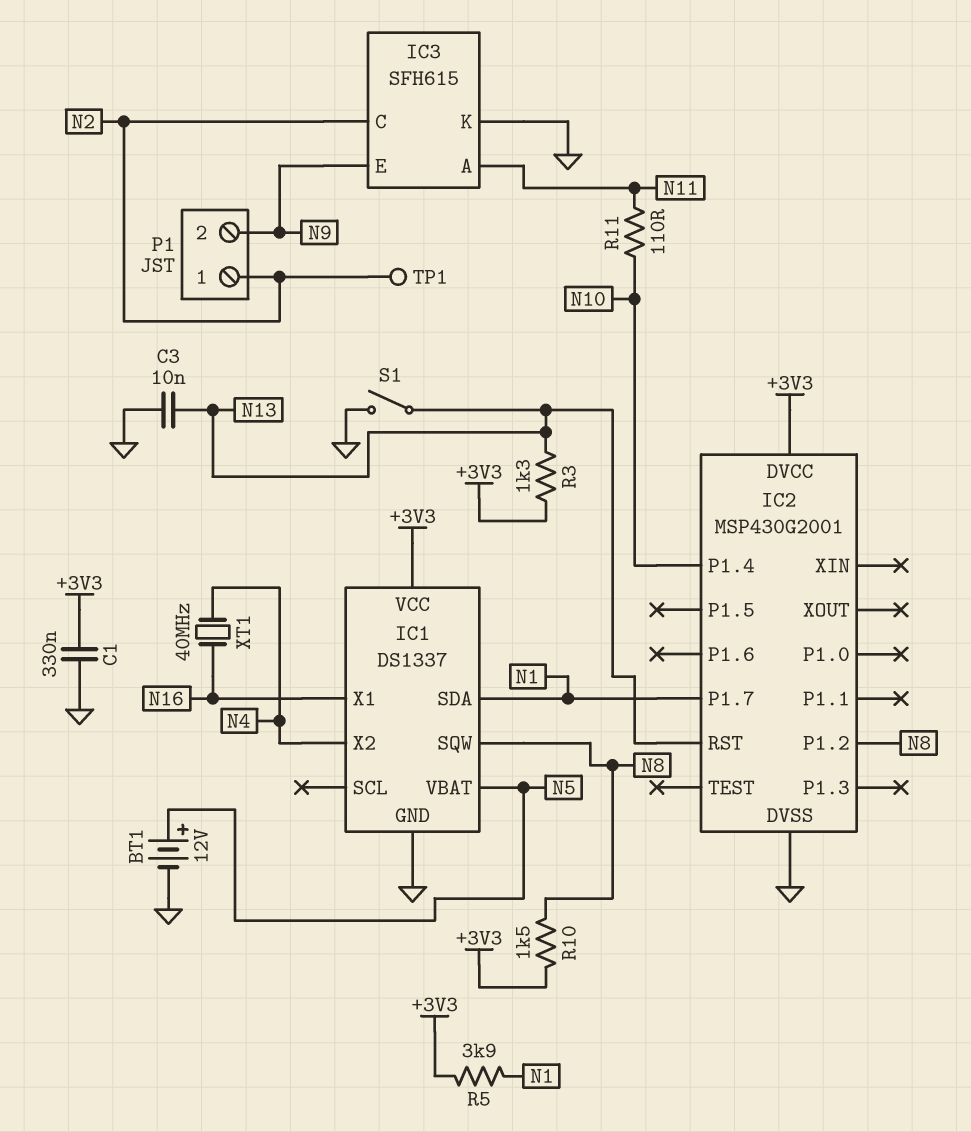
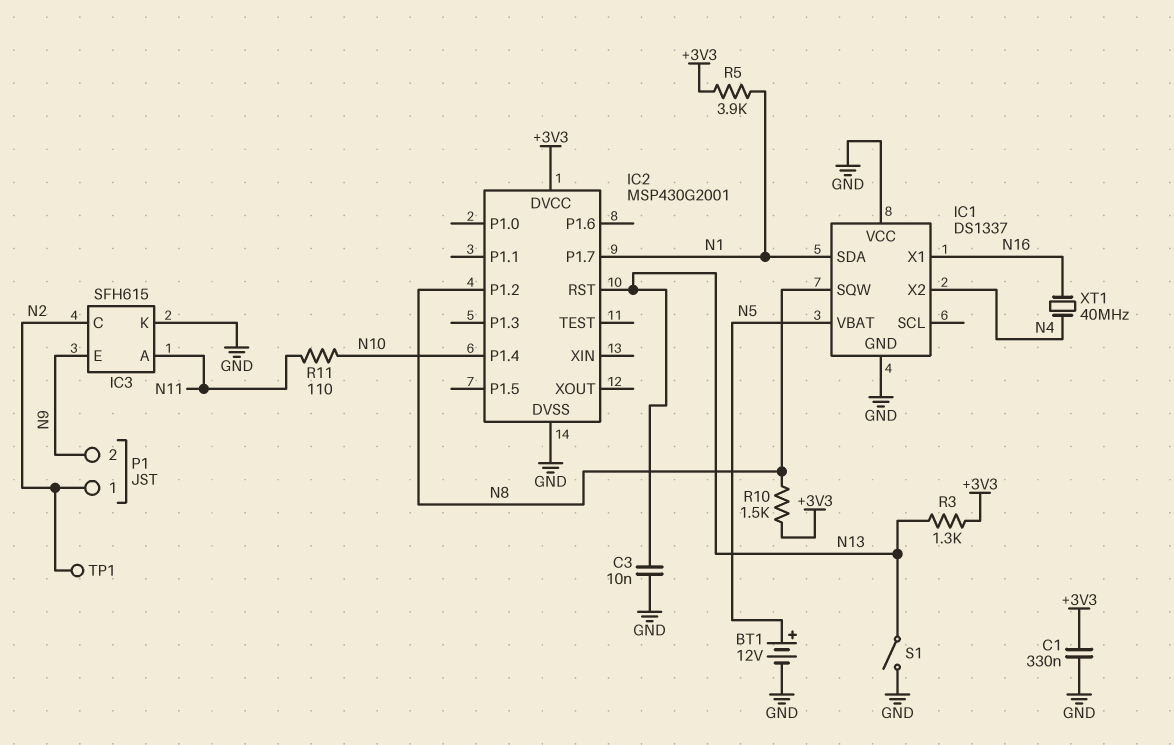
IC1 pin VCC: +3V3 -> GND

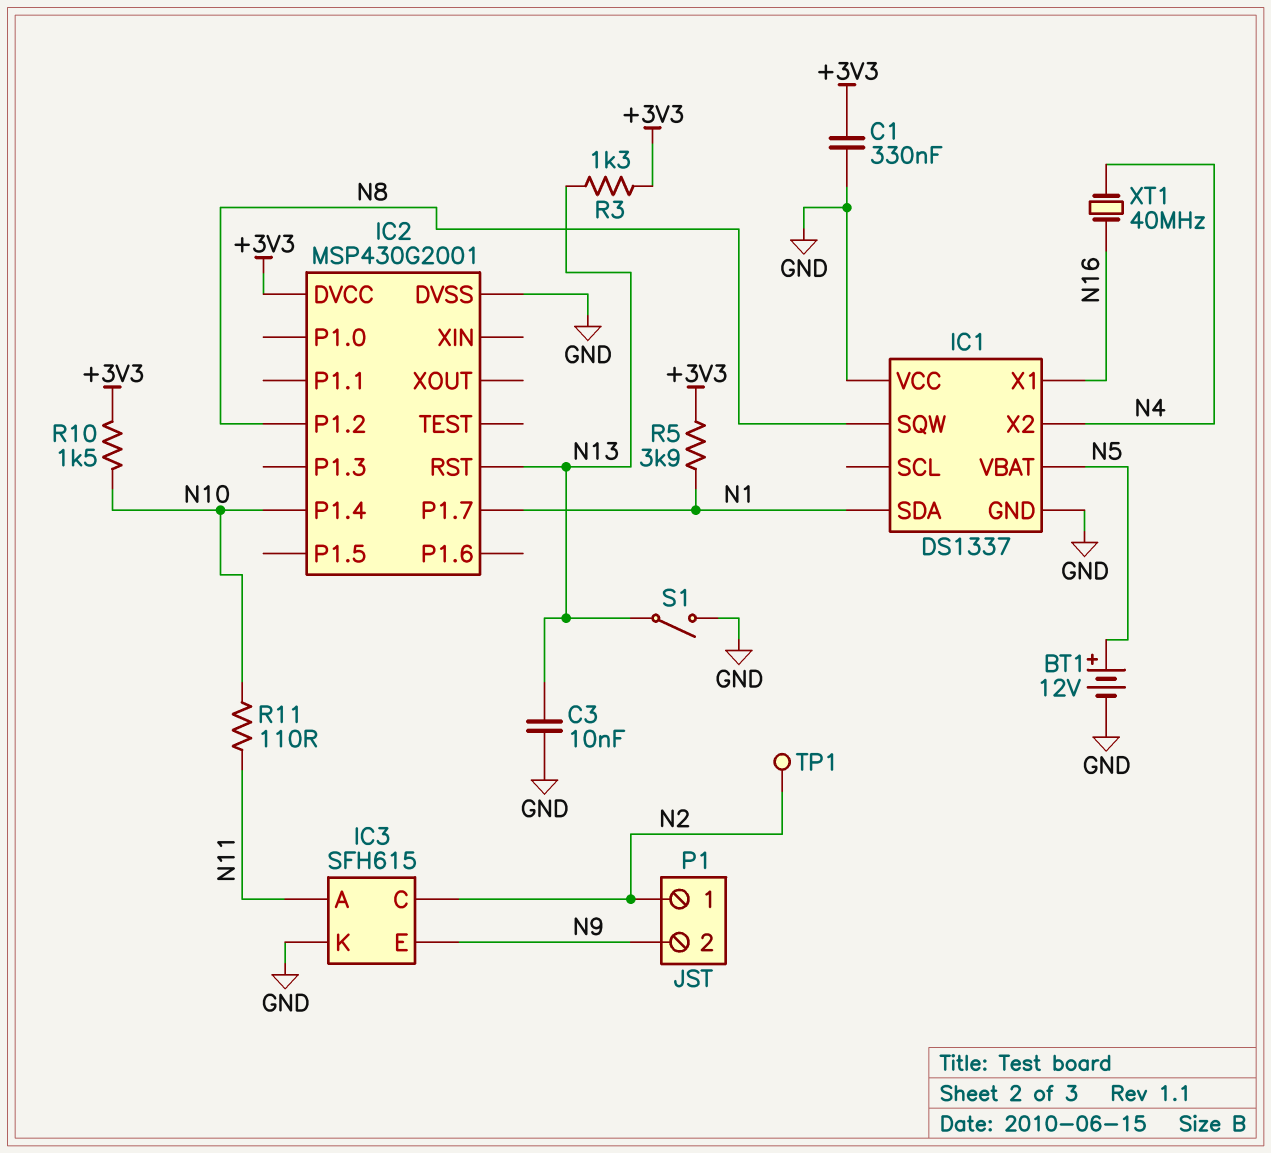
R10: 1.5k (+3V3, N8) -> 1.5k (+3V3, N10)

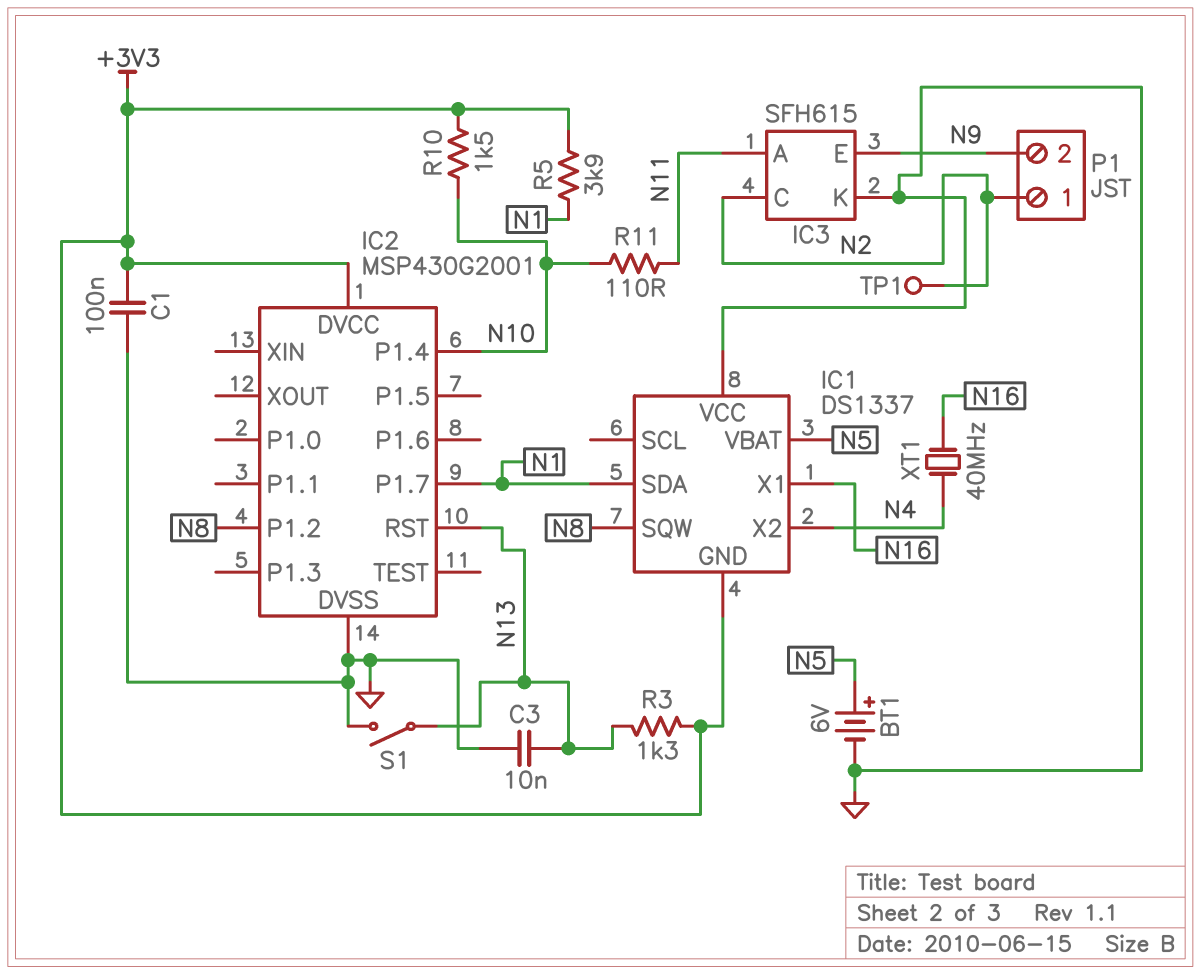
BT1: 12V (plus N5, minus GND) -> 6V (plus N5, minus GND)
C1: 330nF (+3V3, GND) -> 100nF (+3V3, GND)
IC1 pin GND: GND -> +3V3

